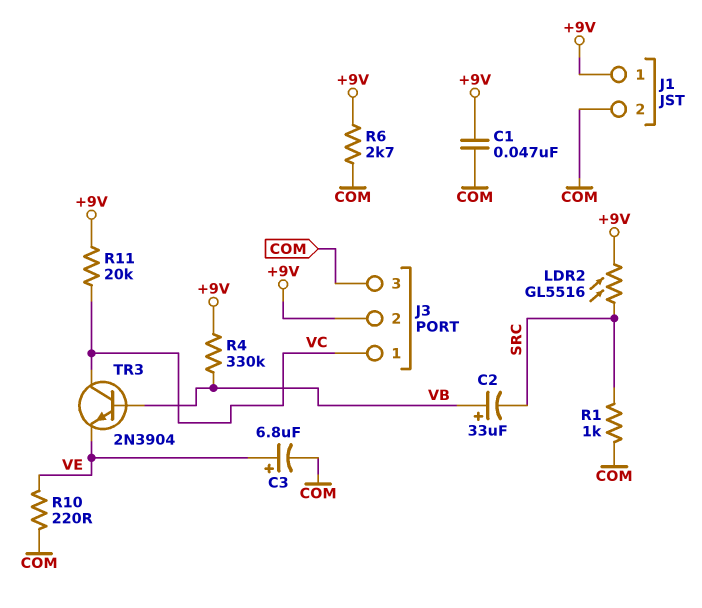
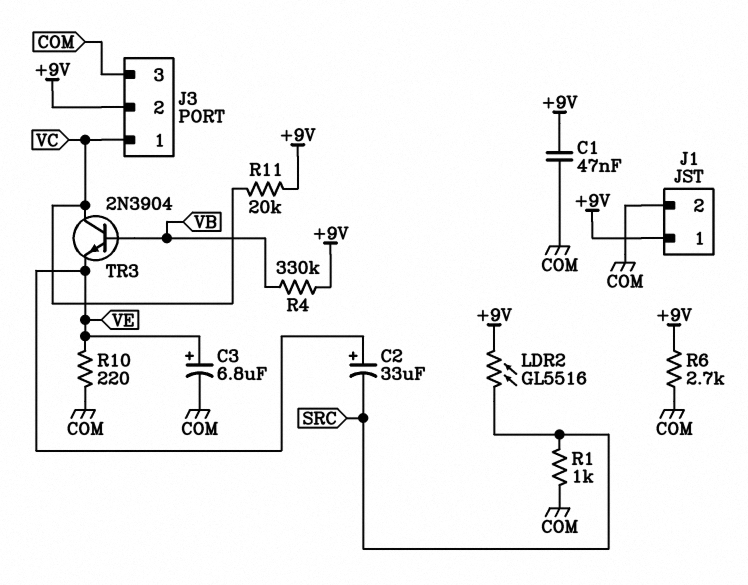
C2: 33uF (plus VB, minus SRC) -> 33uF (plus VE, minus SRC)

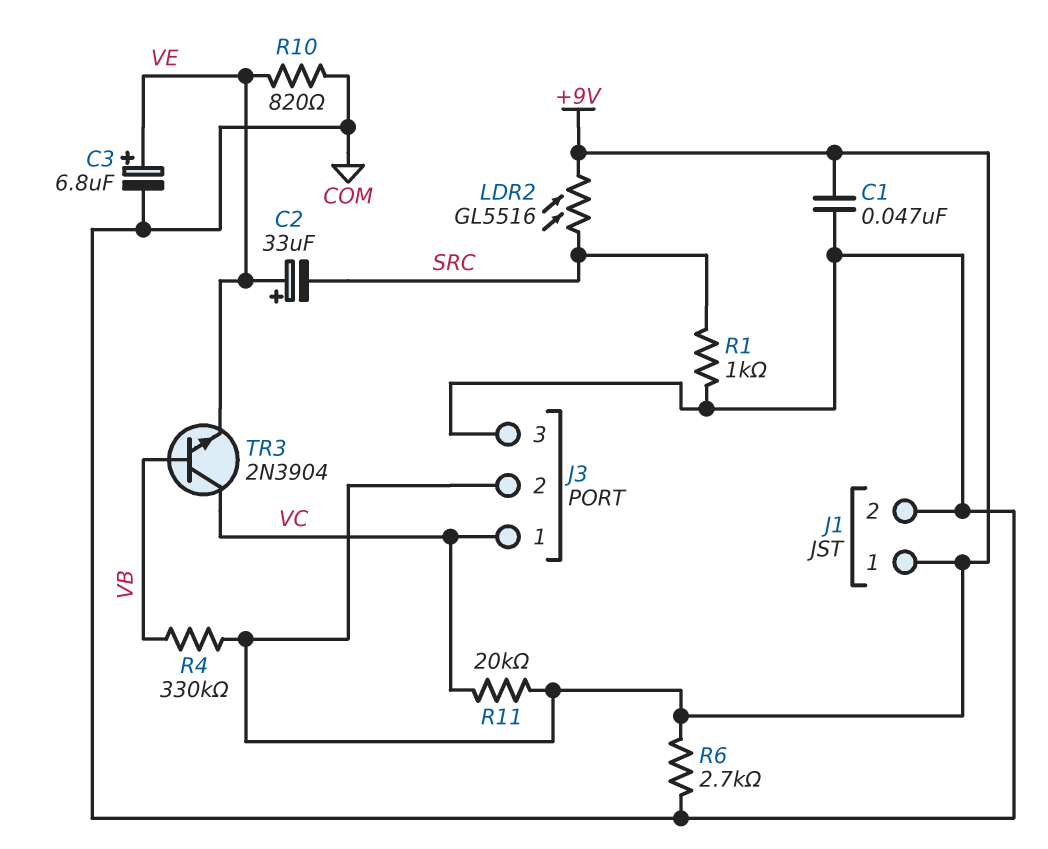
R10: 220 (COM, VE) -> 820 (COM, VE)

